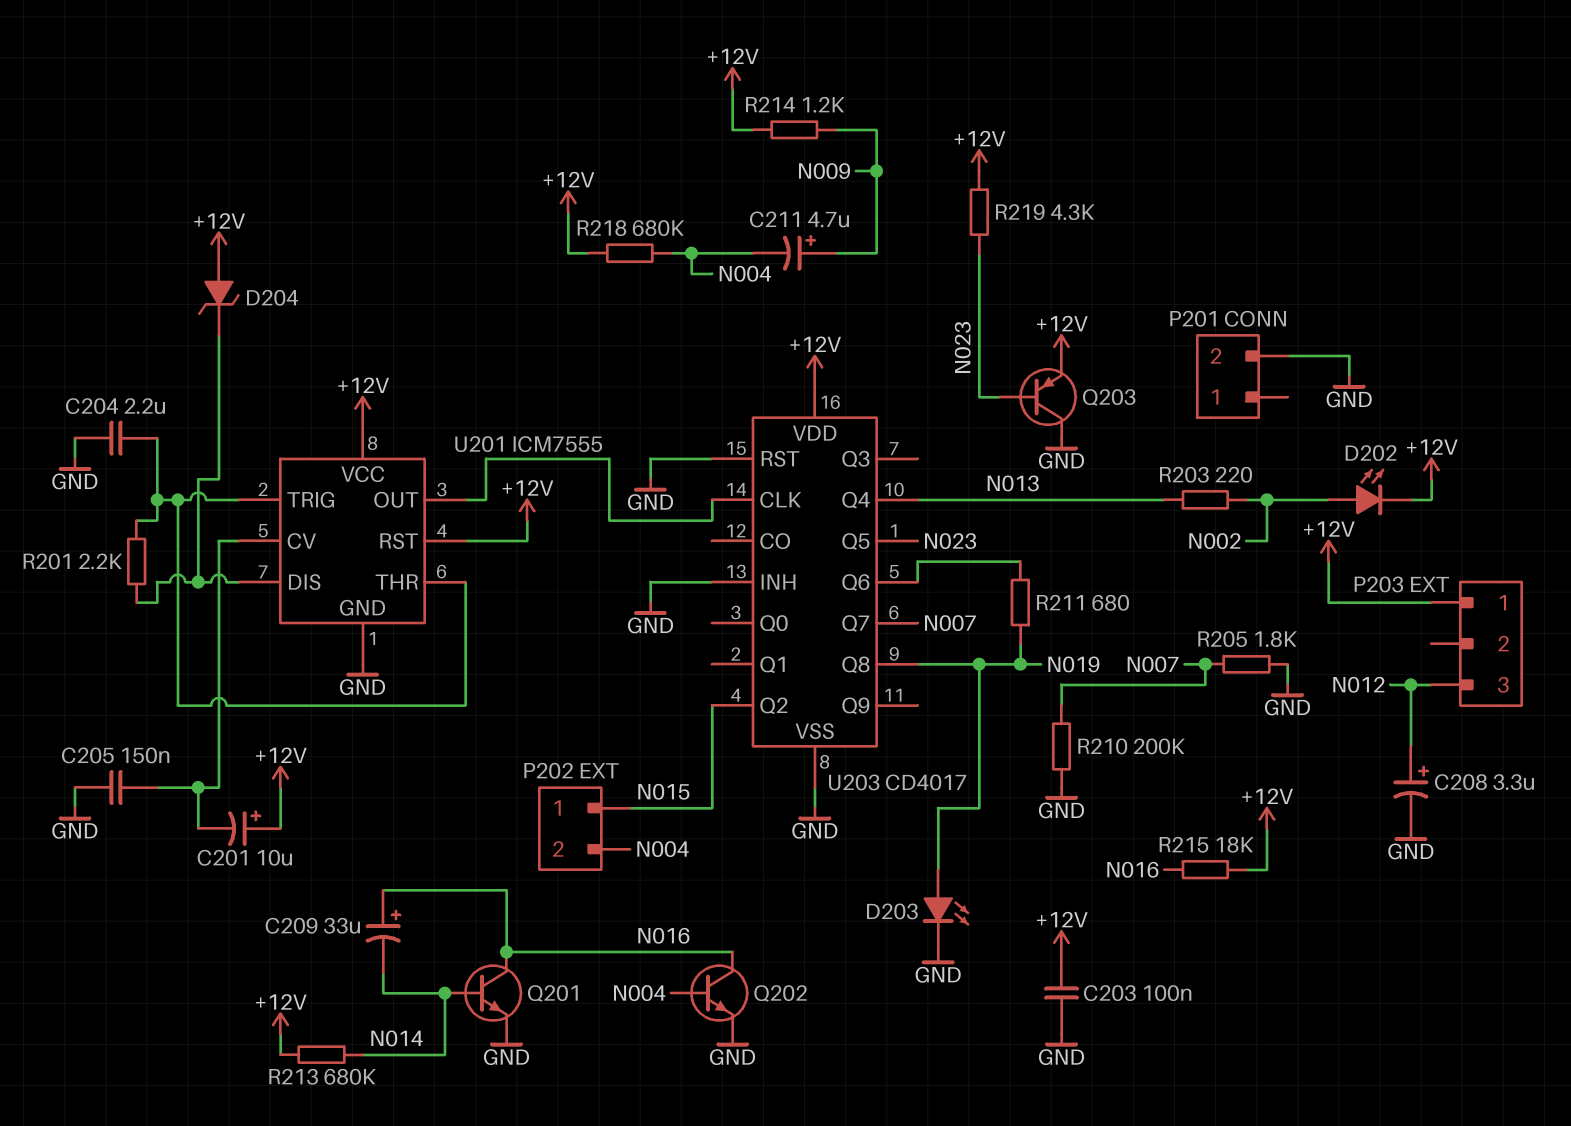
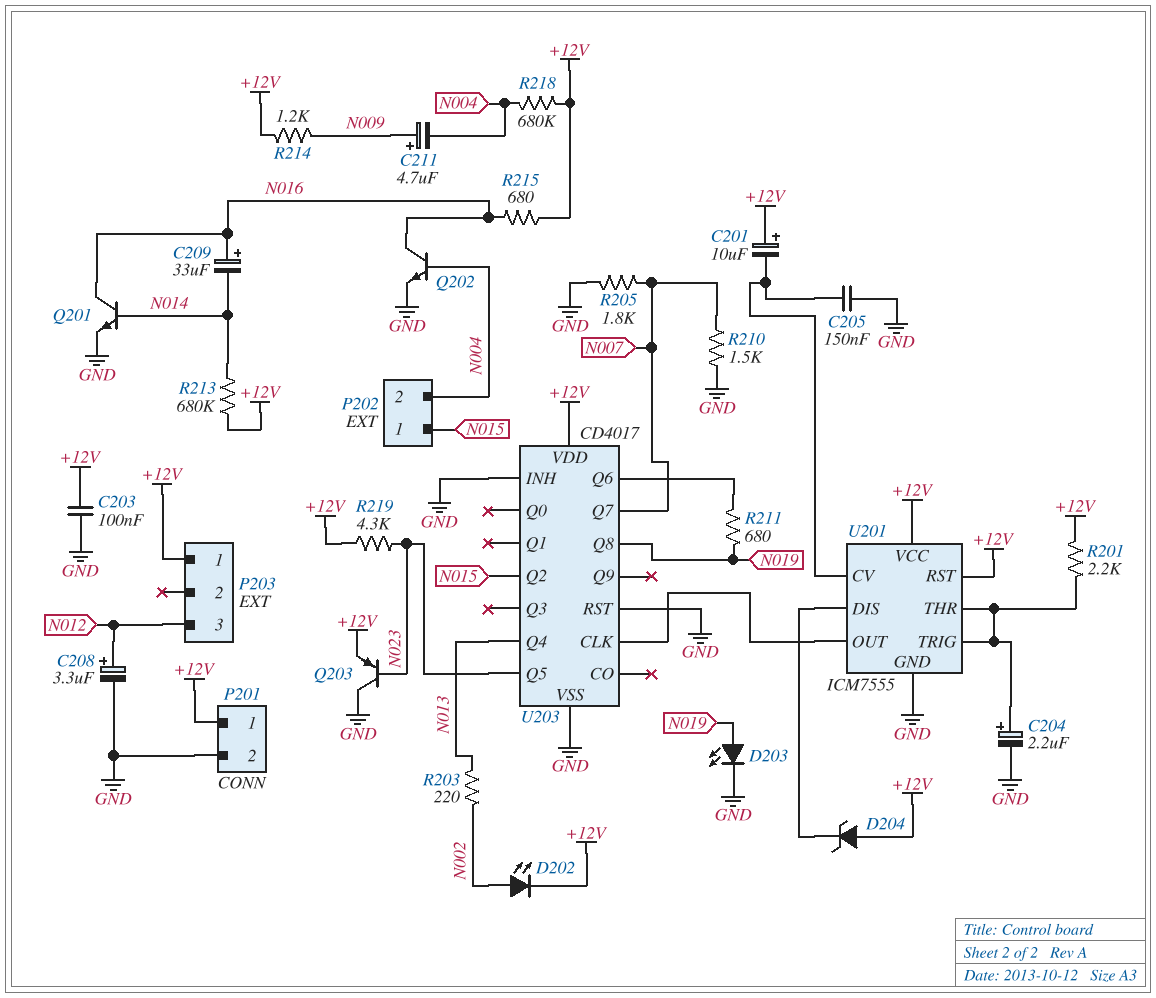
C204: 2.2uF (GND, U201/THR) -> 2.2uF (plus U201/THR, minus GND)
P201 pin 1: none -> +12V
R201: 2.2k (U201/DIS, U201/THR) -> 2.2k (+12V, U201/THR)
R210: 200k (GND, N007) -> 1.5k (GND, N007)
R215: 18k (+12V, N016) -> 680 (+12V, N016)

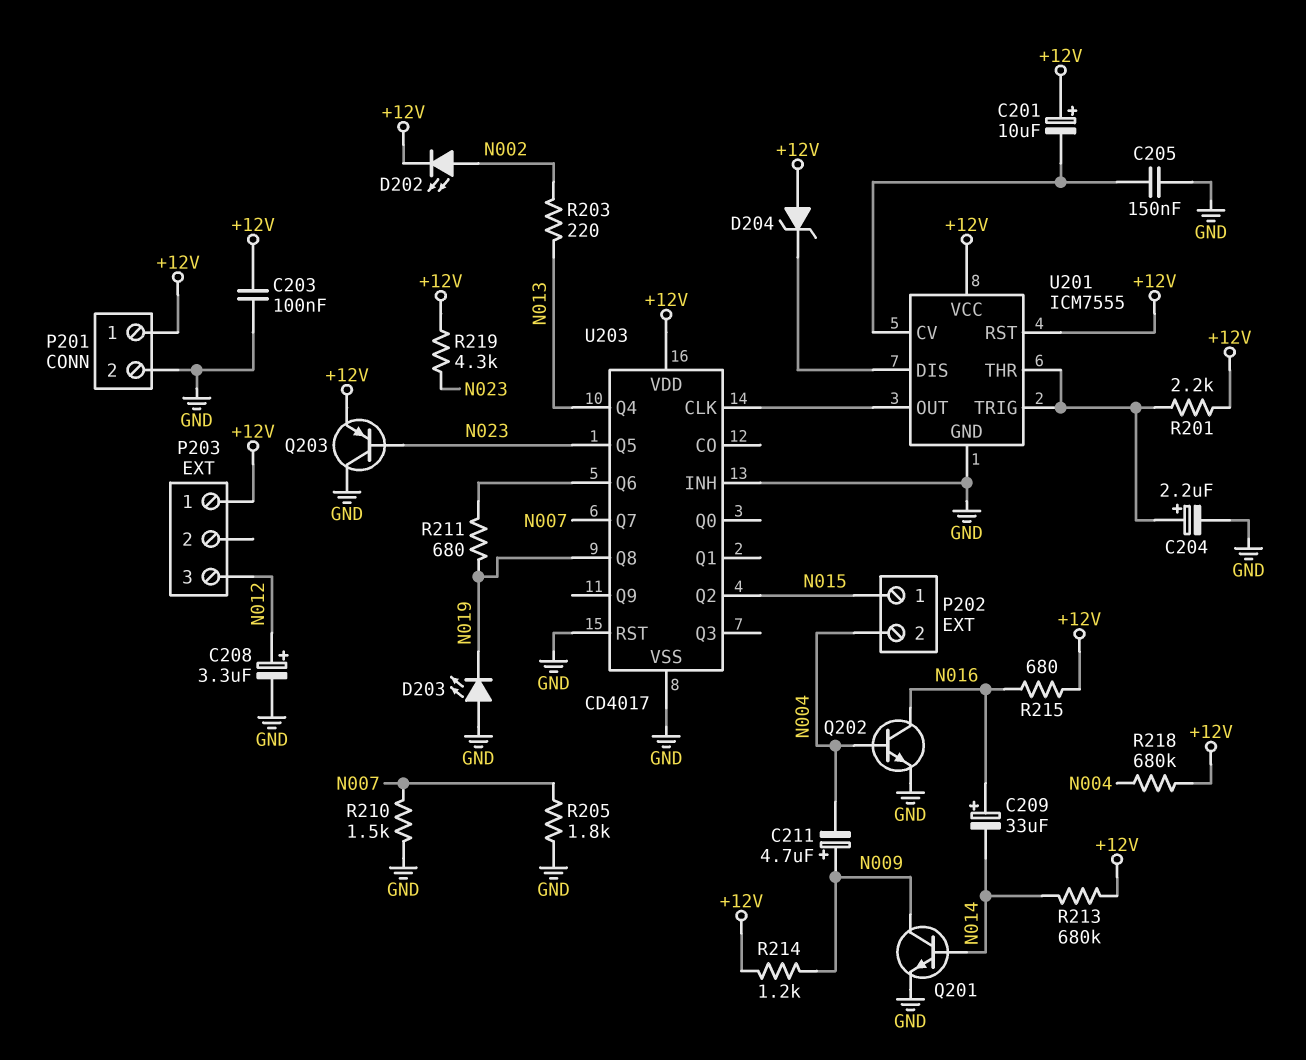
D203: LED (A N019, K GND) -> LED (A GND, K N019)
Q201: NPN (B N014, C N016, E GND) -> NPN (B N014, C N009, E GND)

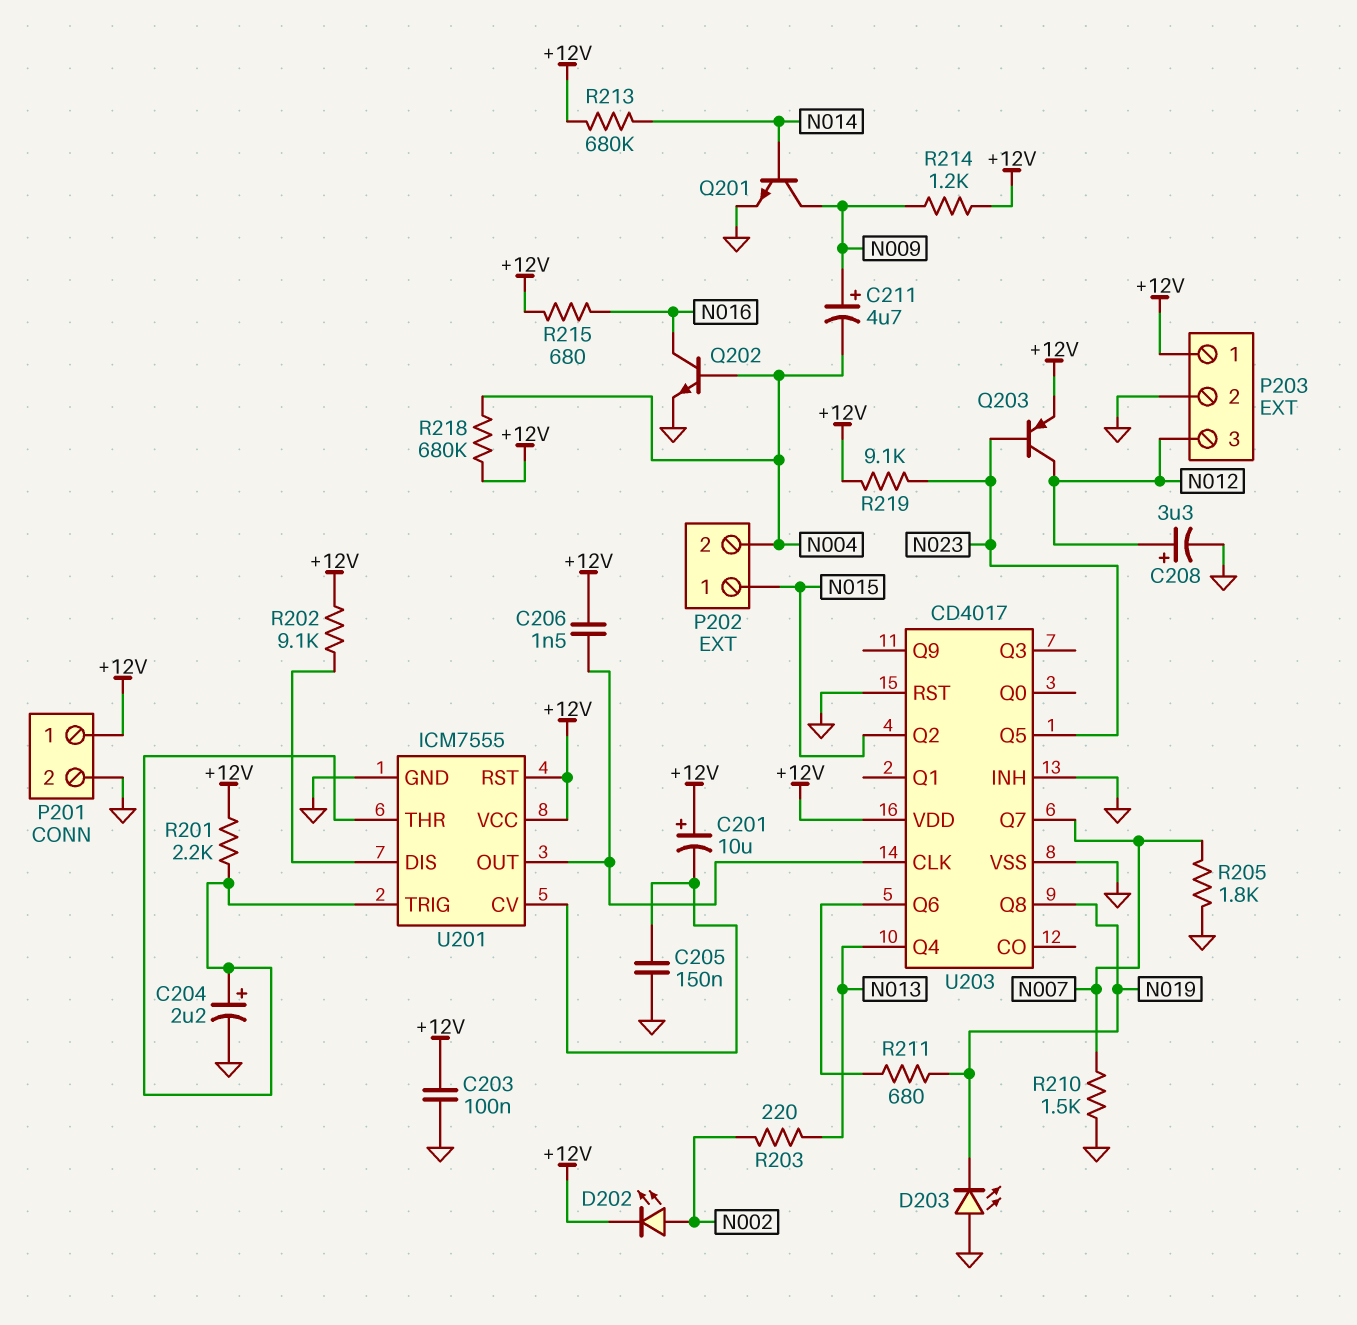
C206: none -> 1.5nF (+12V, U201/OUT)
C209: 33uF (plus N016, minus N014) -> none
D204: zener (A +12V, K U201/DIS) -> none
P203 pin 2: none -> GND
Q203: PNP (B N023, C GND, E +12V) -> PNP (B N023, C N012, E +12V)
R202: none -> 9.1k (+12V, U201/DIS)
R219: 4.3k (+12V, N023) -> 9.1k (+12V, N023)

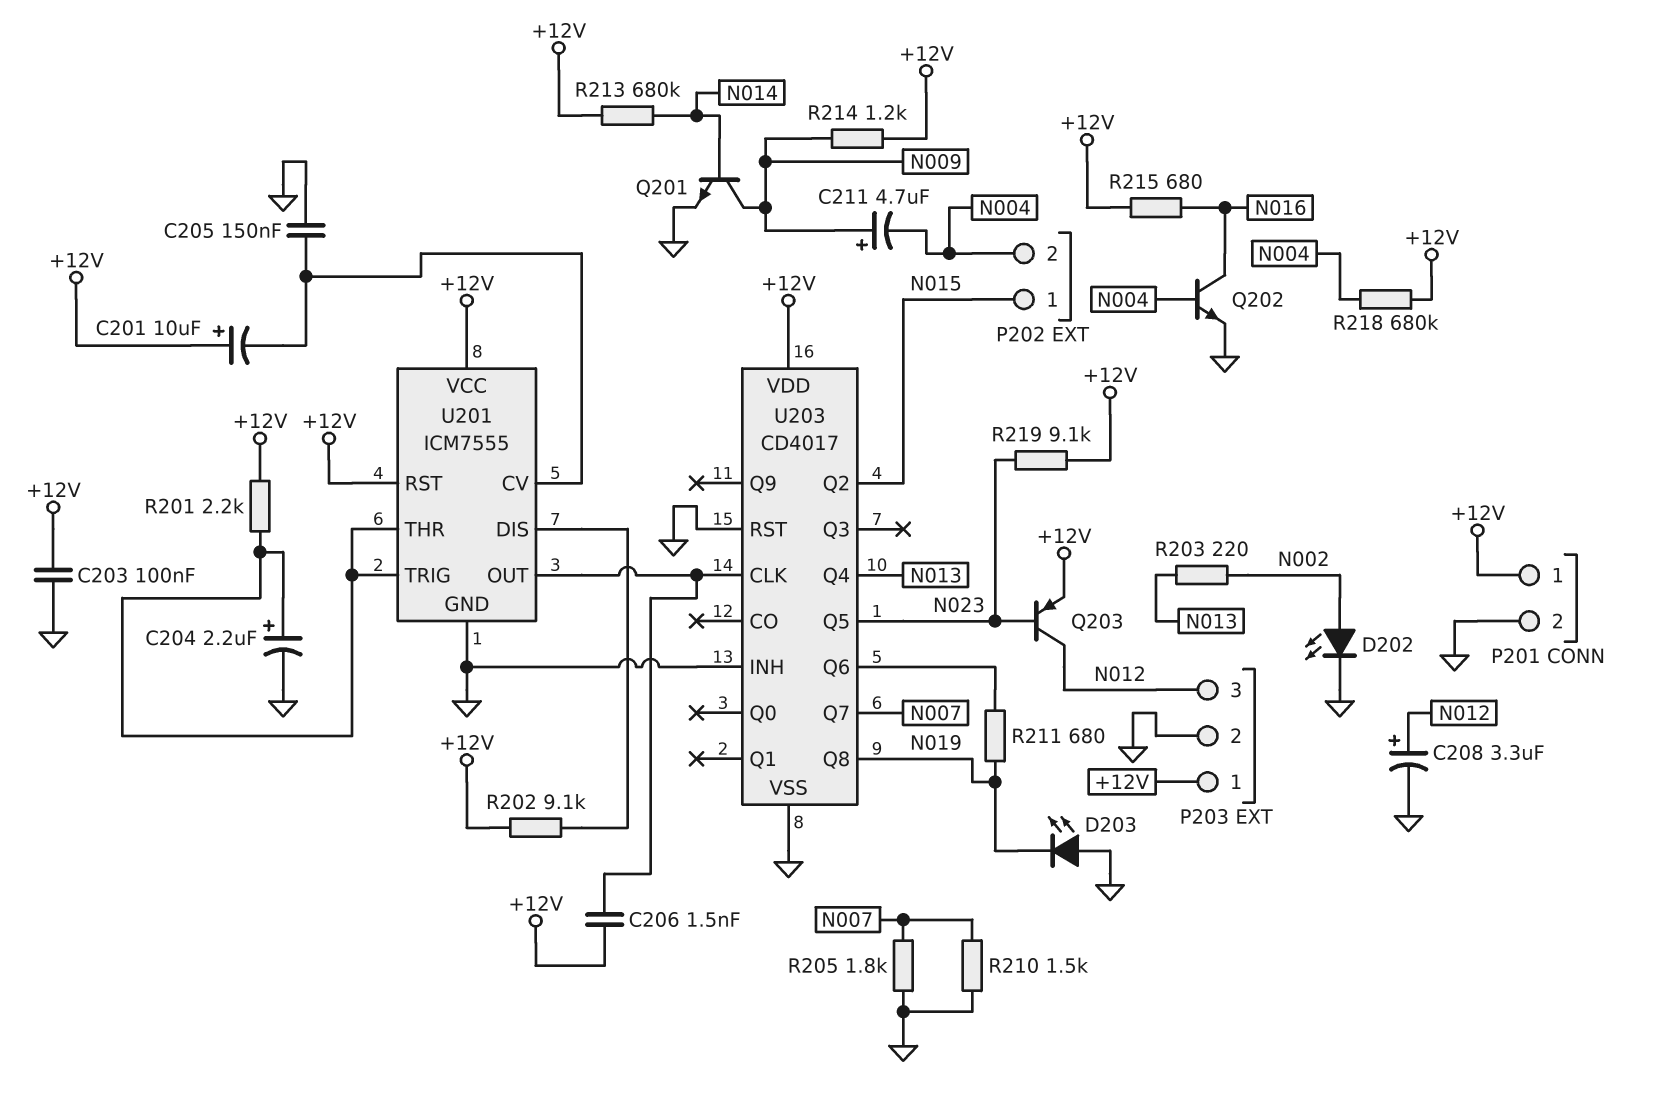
D202: LED (A N002, K +12V) -> LED (A N002, K GND)

